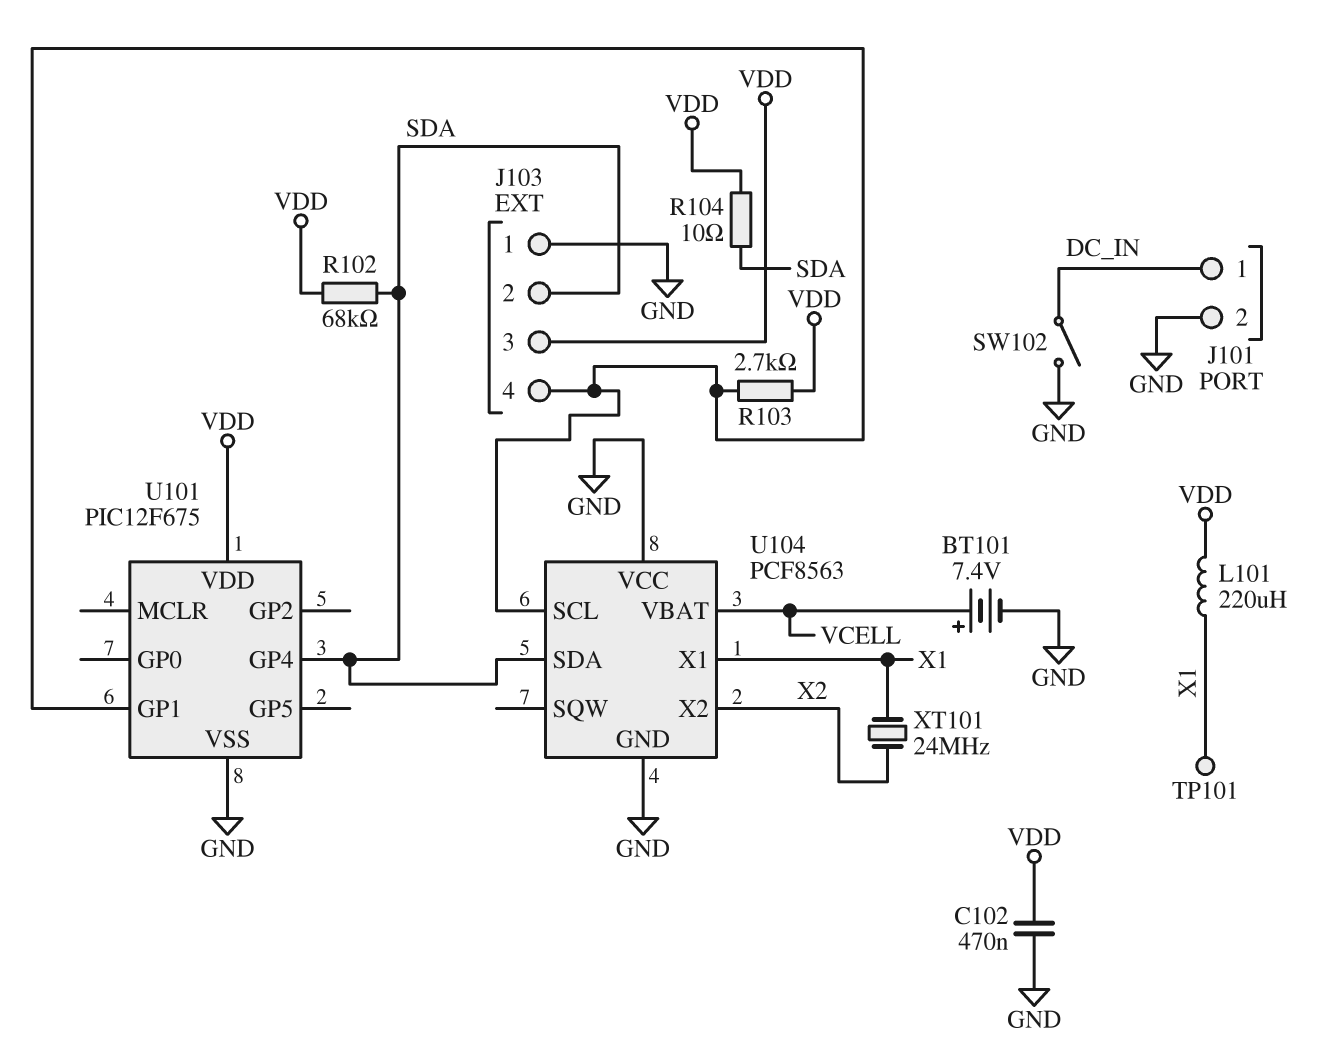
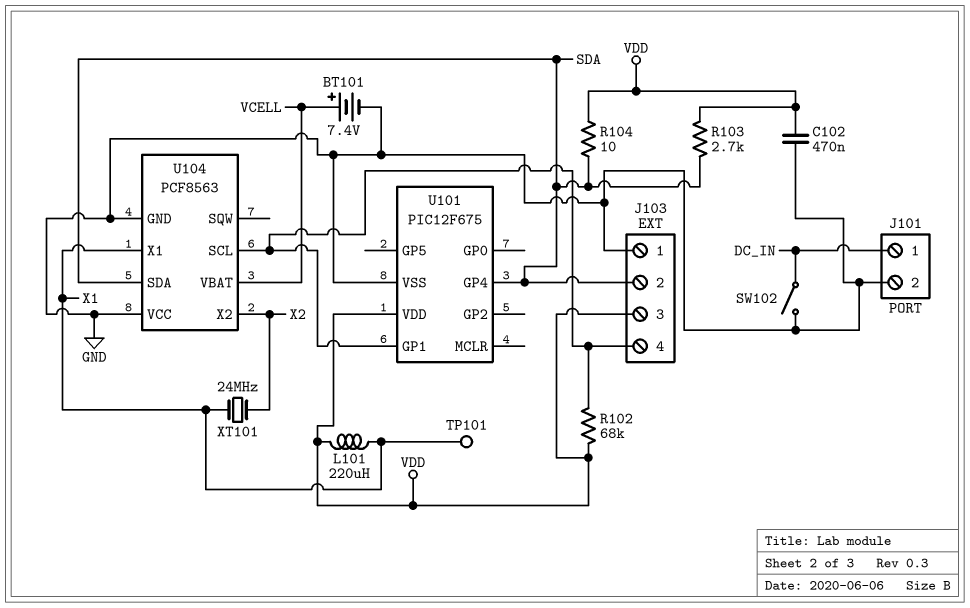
R102: 68k (SDA, VDD) -> 68k (J103/4, VDD)
R103: 2.7k (J103/4, VDD) -> 2.7k (SDA, VDD)

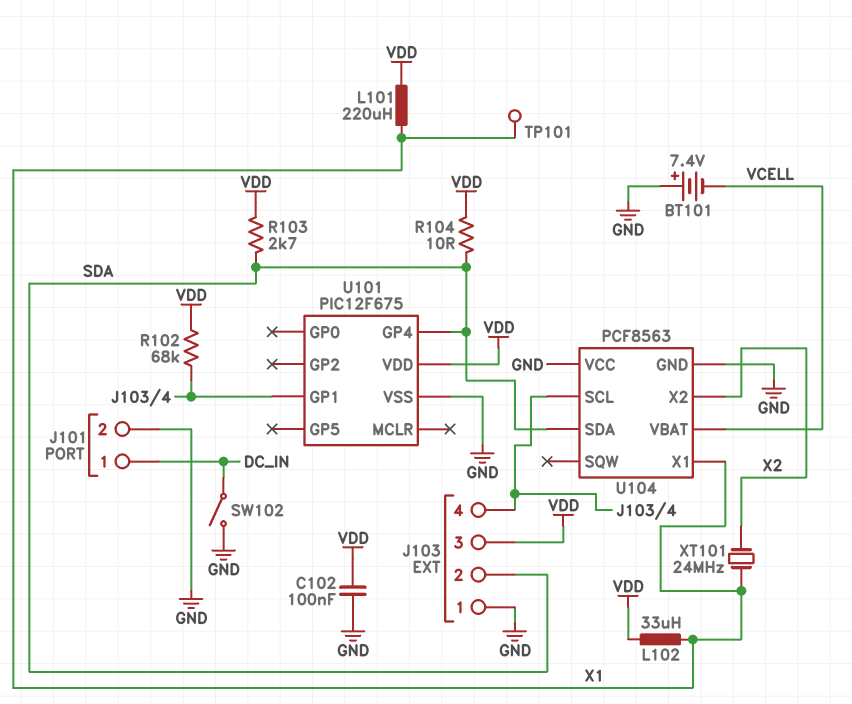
BT101: 7.4V (plus VCELL, minus GND) -> 7.4V (plus GND, minus VCELL)
C102: 470nF (GND, VDD) -> 100nF (GND, VDD)
L102: none -> 33uH (VDD, X1)

